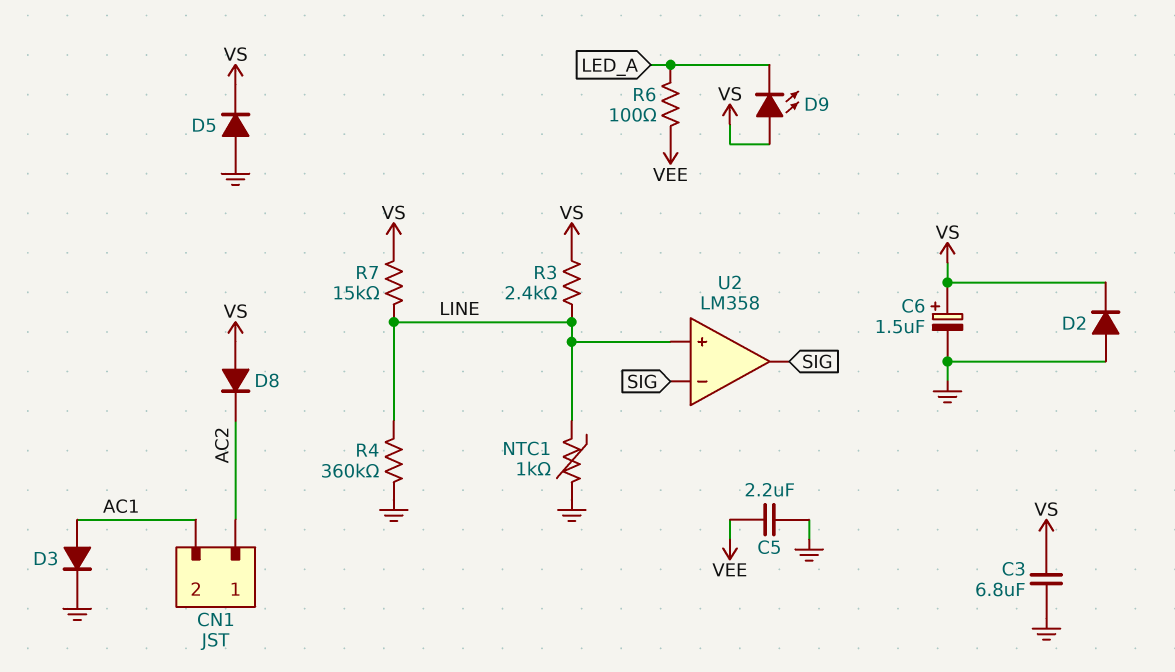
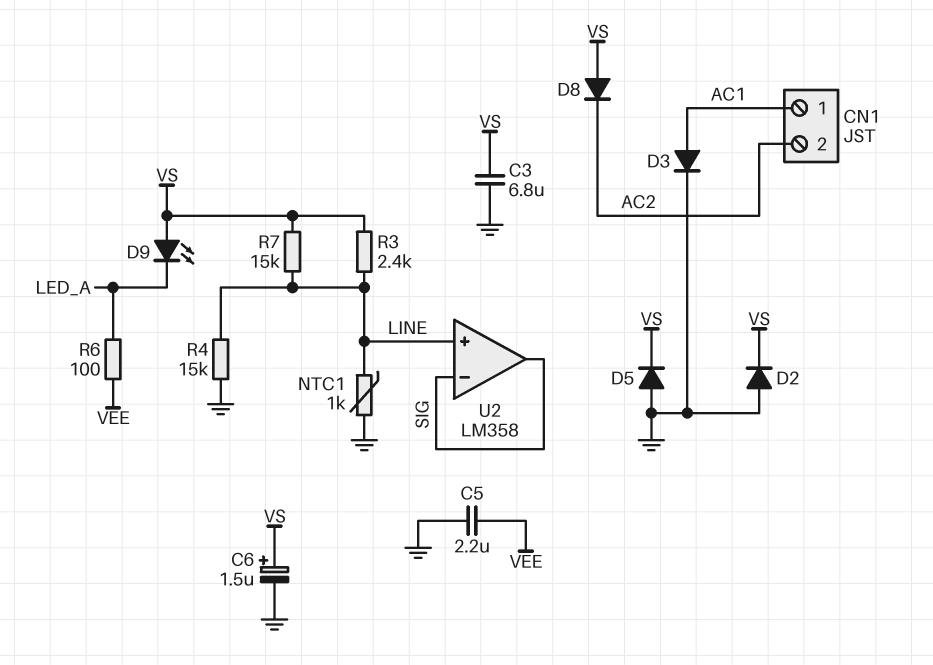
CN1 pin 1: AC2 -> AC1
CN1 pin 2: AC1 -> AC2
R4: 360k (GND, LINE) -> 15k (GND, LINE)

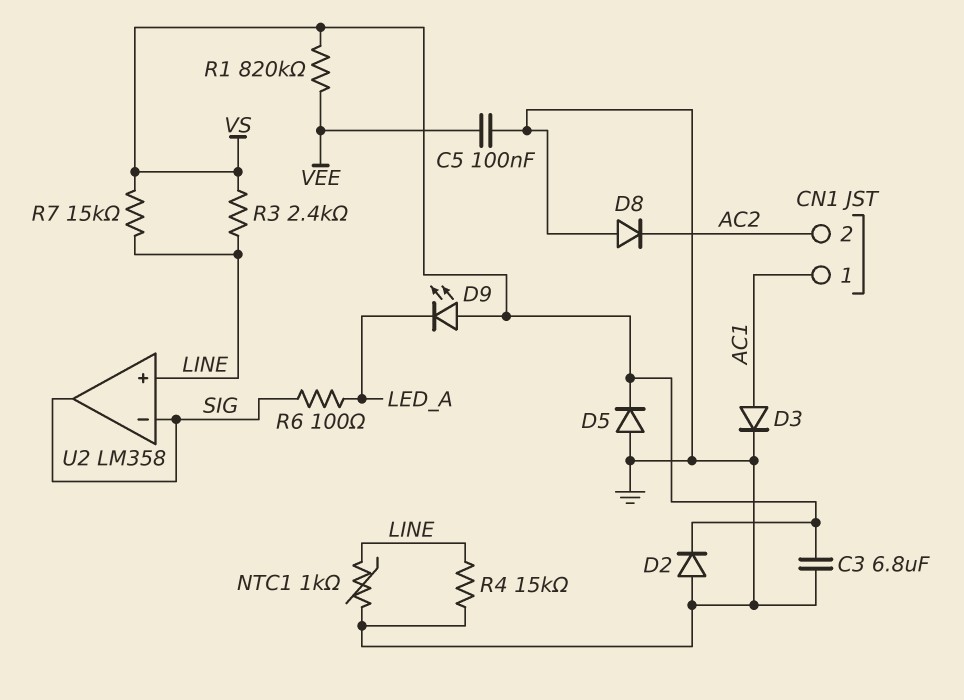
C5: 2.2uF (GND, VEE) -> 100nF (GND, VEE)
C6: 1.5uF (plus VS, minus GND) -> none
D8: diode (A VS, K AC2) -> diode (A GND, K AC2)
R1: none -> 820k (VEE, VS)
R6: 100 (LED_A, VEE) -> 100 (LED_A, SIG)

